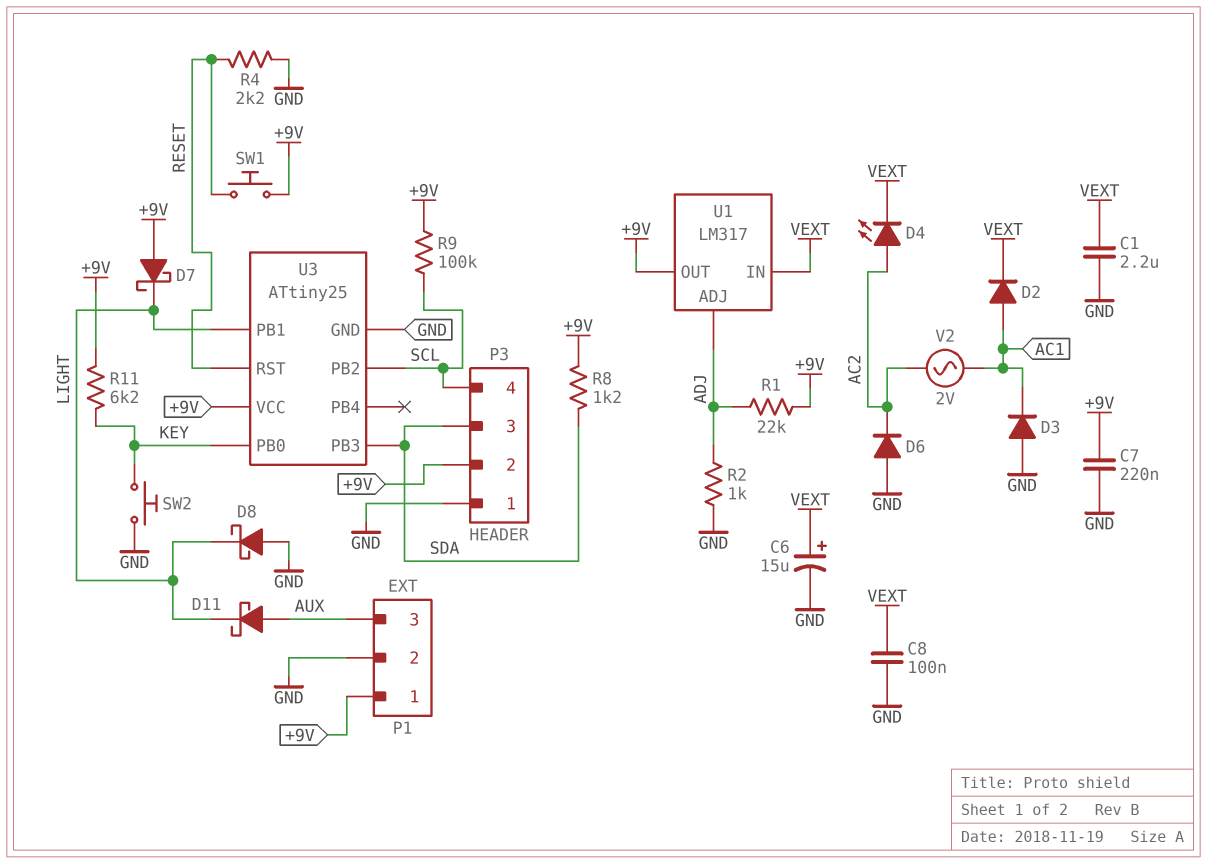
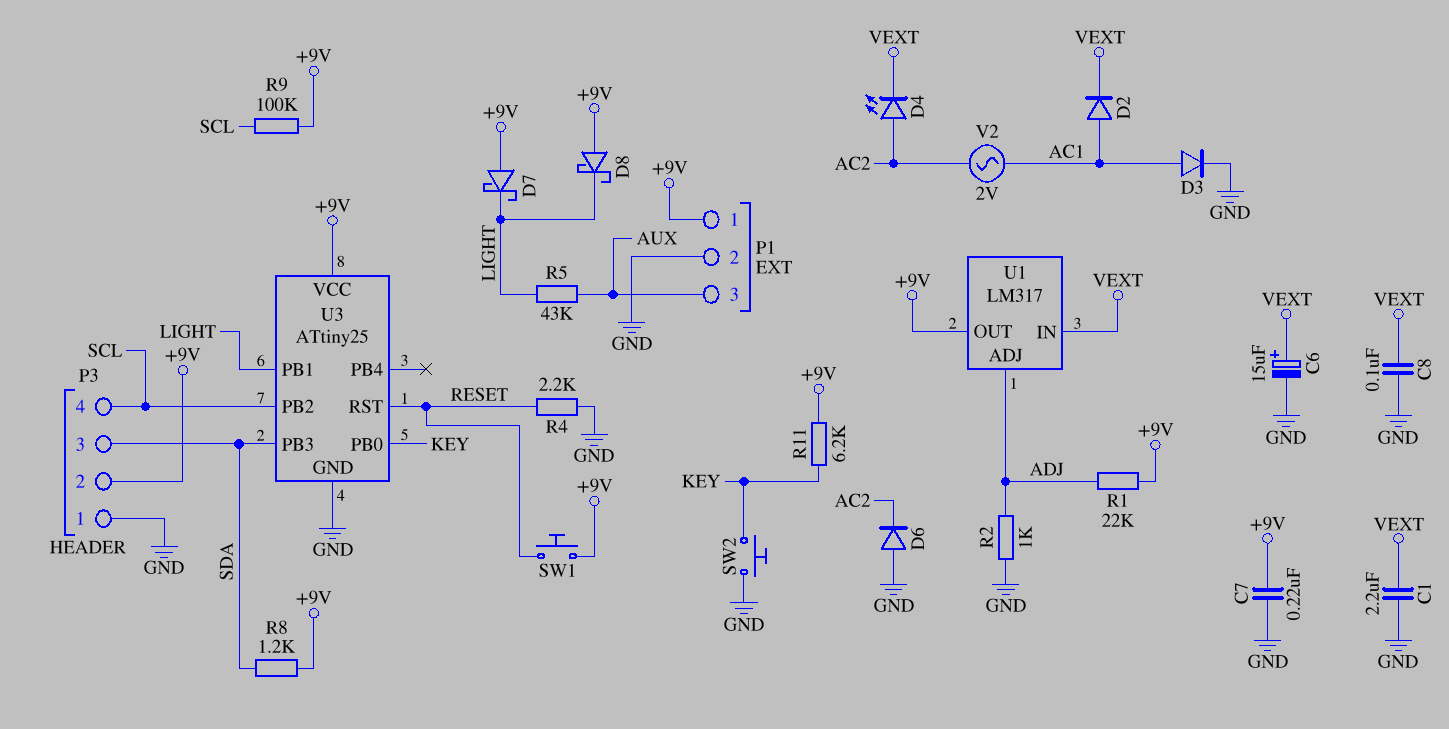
D3: diode (A GND, K AC1) -> diode (A AC1, K GND)
D8: schottky (A GND, K LIGHT) -> schottky (A +9V, K LIGHT)
D11: schottky (A AUX, K LIGHT) -> none
R5: none -> 43k (AUX, LIGHT)

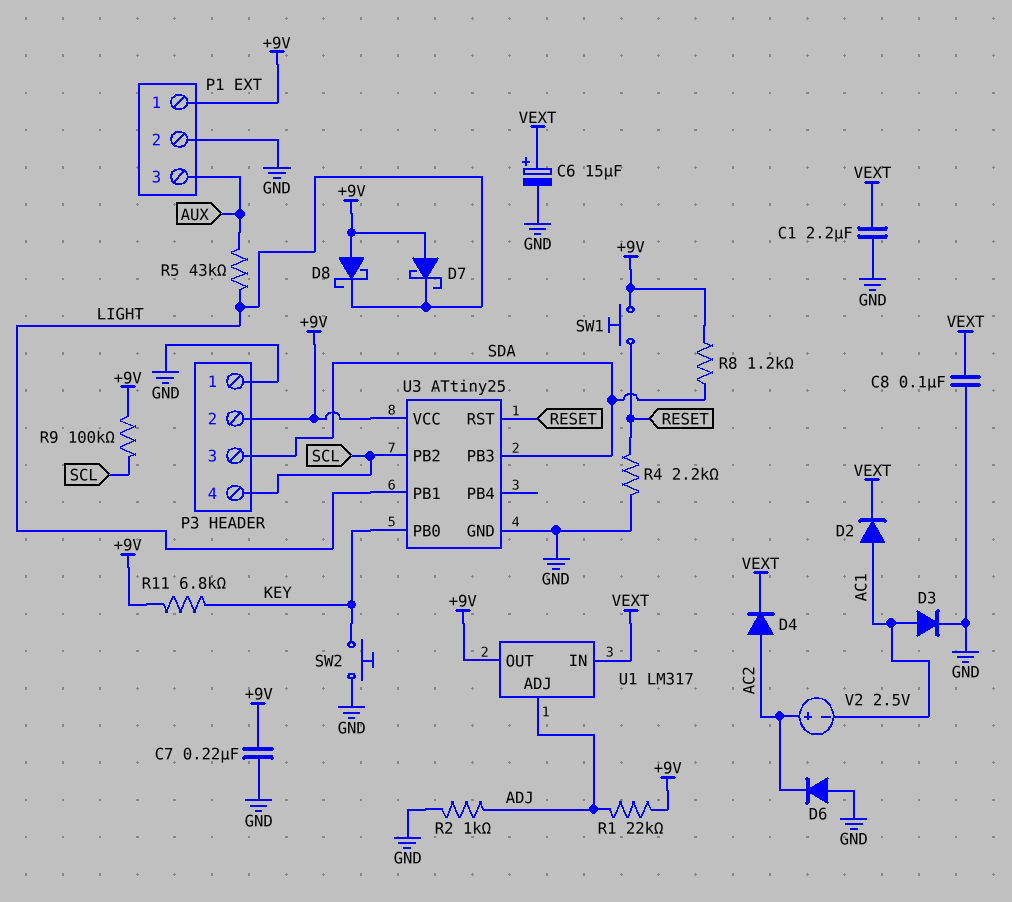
D4: LED (A AC2, K VEXT) -> diode (A AC2, K VEXT)
R11: 6.2k (+9V, KEY) -> 6.8k (+9V, KEY)
V2: AC 2V (AC1, AC2) -> 2.5V (plus AC2, minus AC1)

